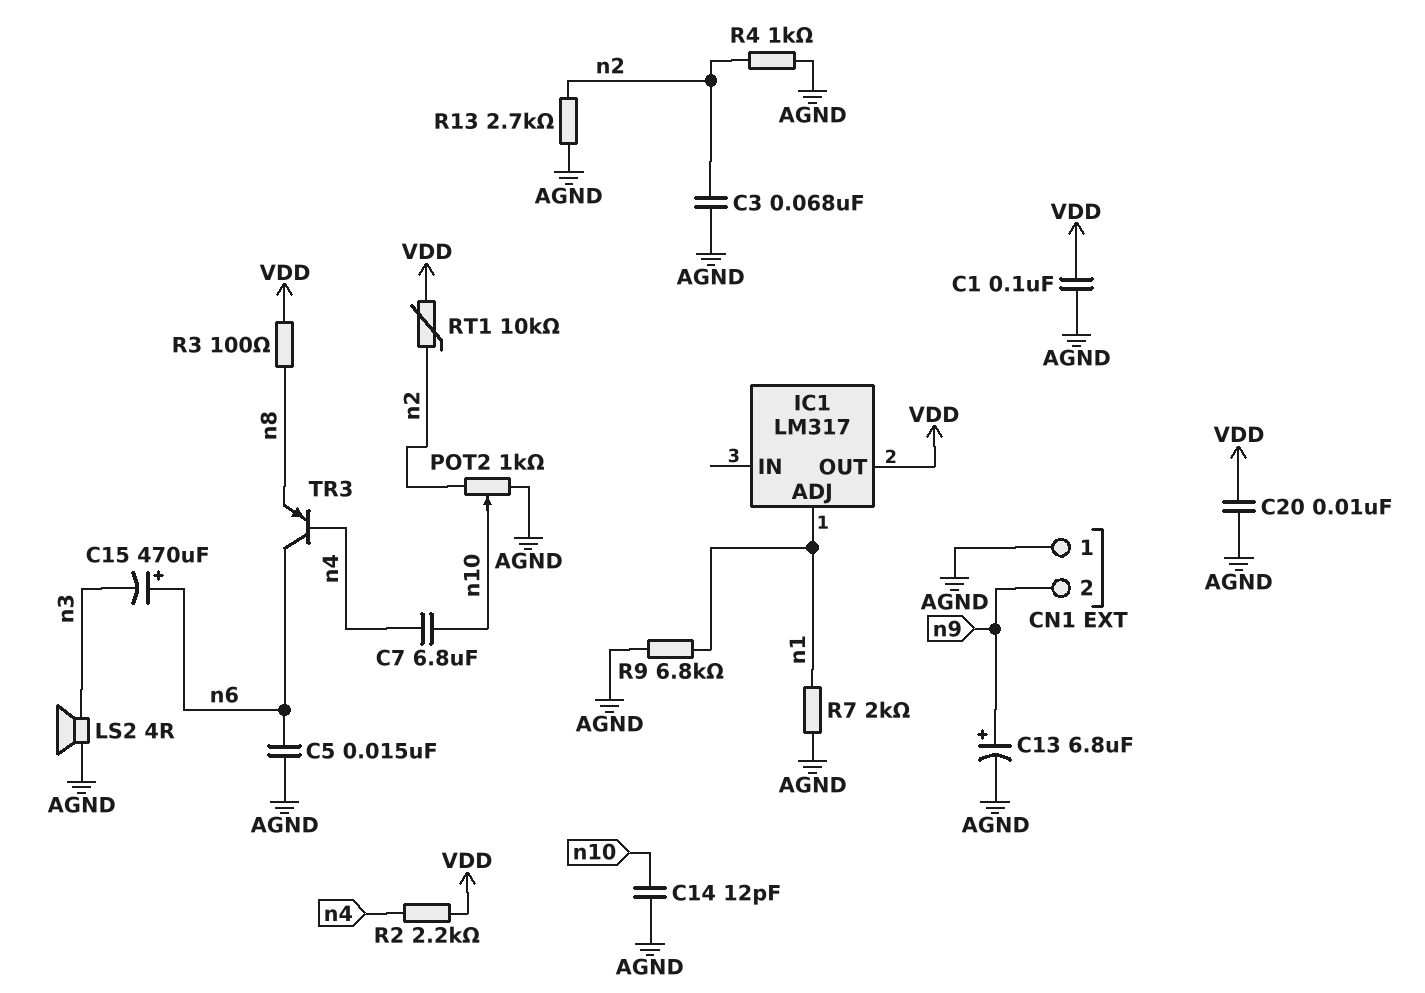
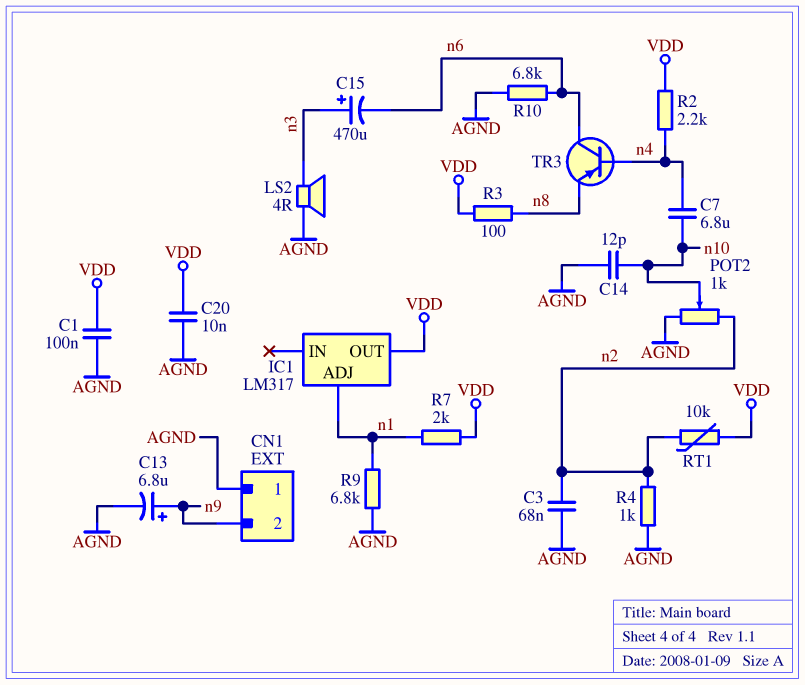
C5: 15nF (AGND, n6) -> none
C15: 470uF (plus n6, minus n3) -> 470uF (plus n3, minus n6)
R7: 2k (AGND, n1) -> 2k (VDD, n1)
R10: none -> 6.8k (AGND, n6)
R13: 2.7k (AGND, n2) -> none

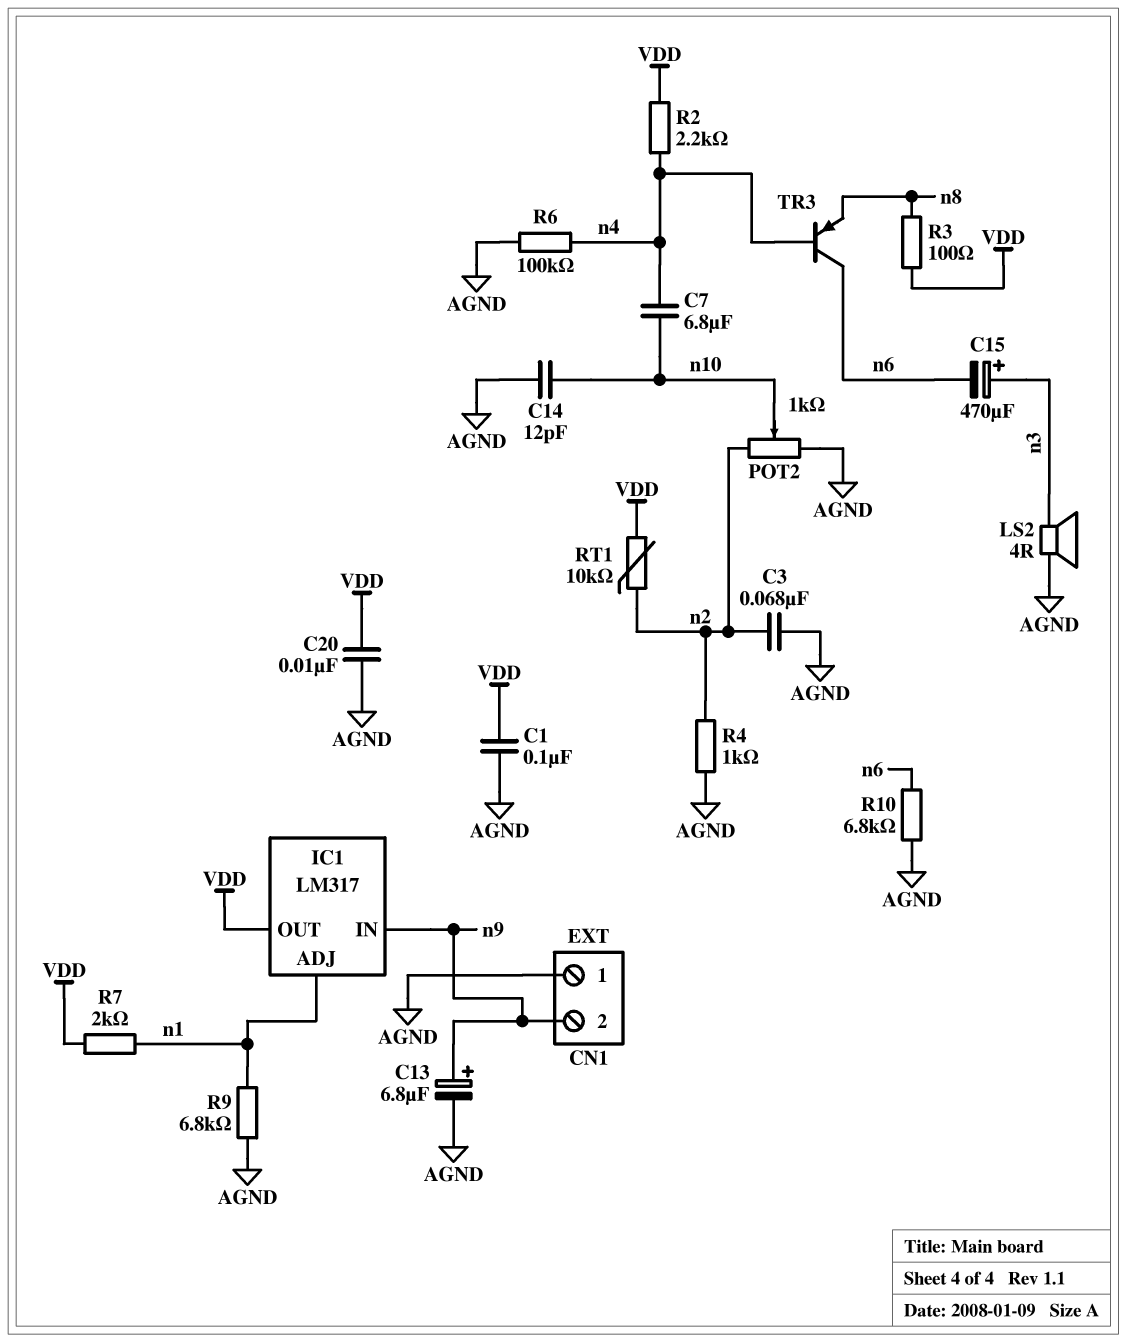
IC1 pin IN: none -> n9
R6: none -> 100k (AGND, n4)

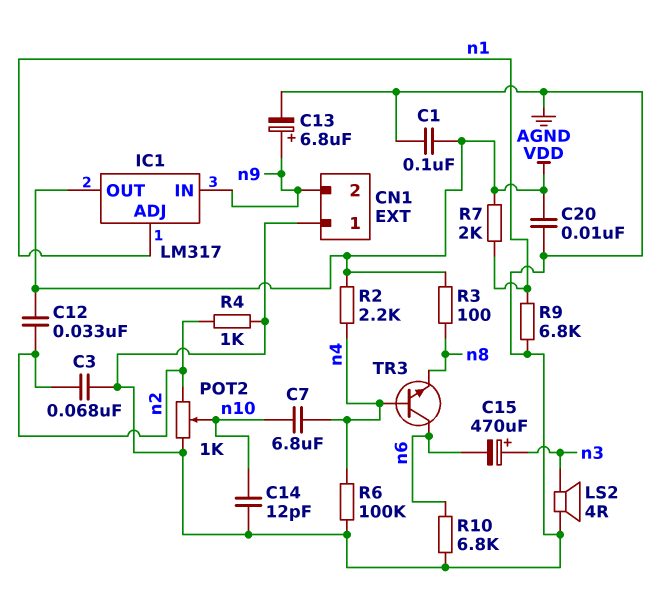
C12: none -> 33nF (VDD, n2)
RT1: 10k (VDD, n2) -> none
TR3: PNP (B n4, C n6, E n8) -> NPN (B n4, C n6, E n8)

